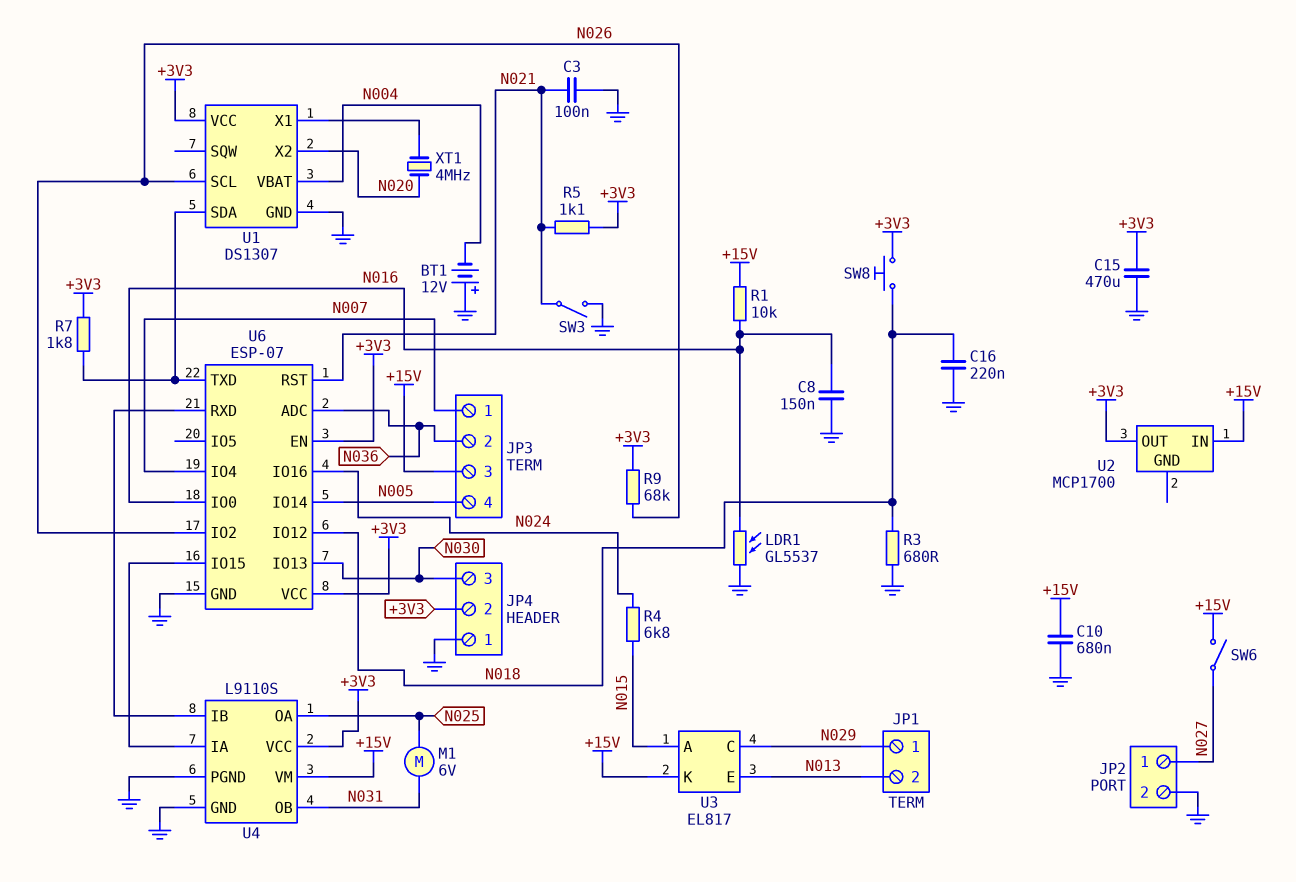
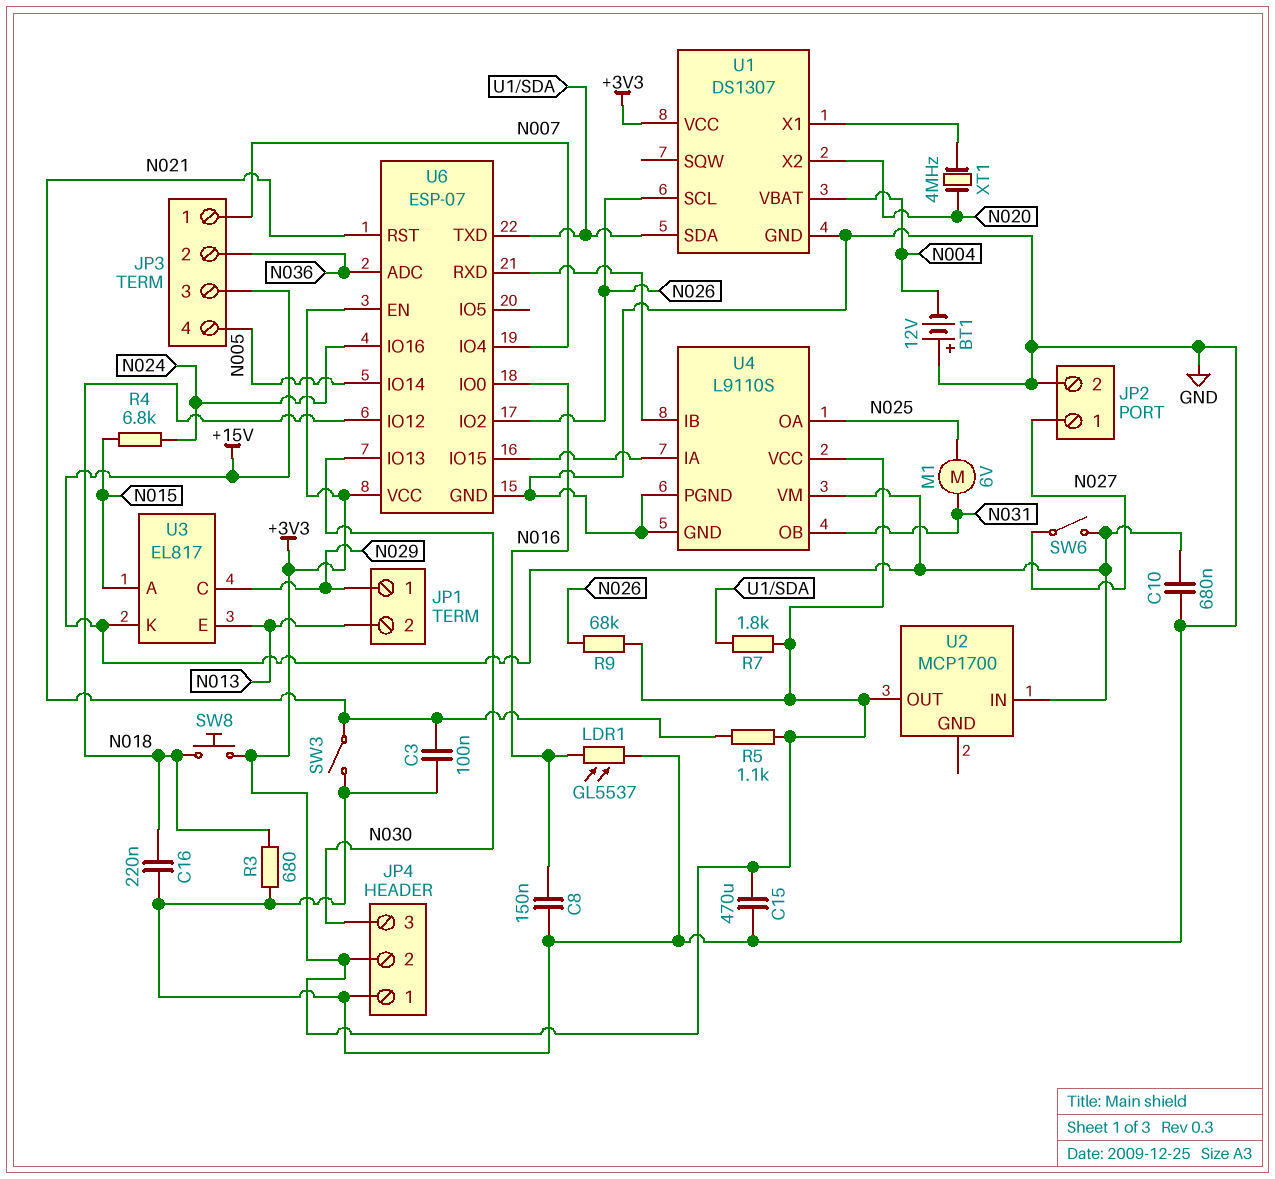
R1: 10k (+15V, N016) -> none

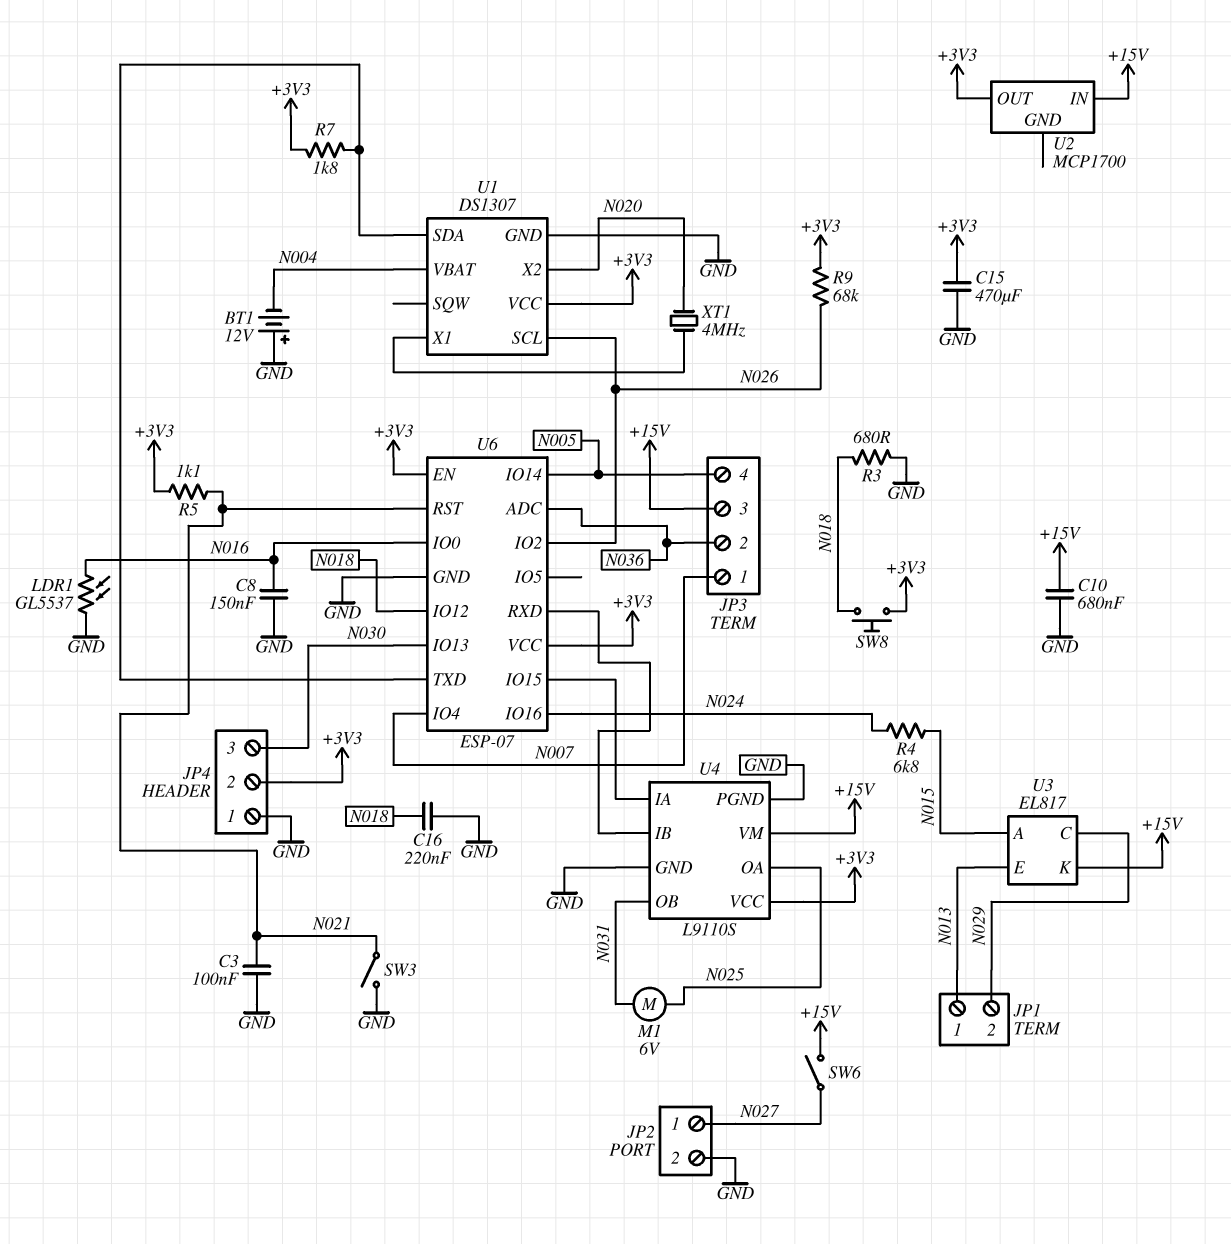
JP1 pin 1: N029 -> N013
JP1 pin 2: N013 -> N029

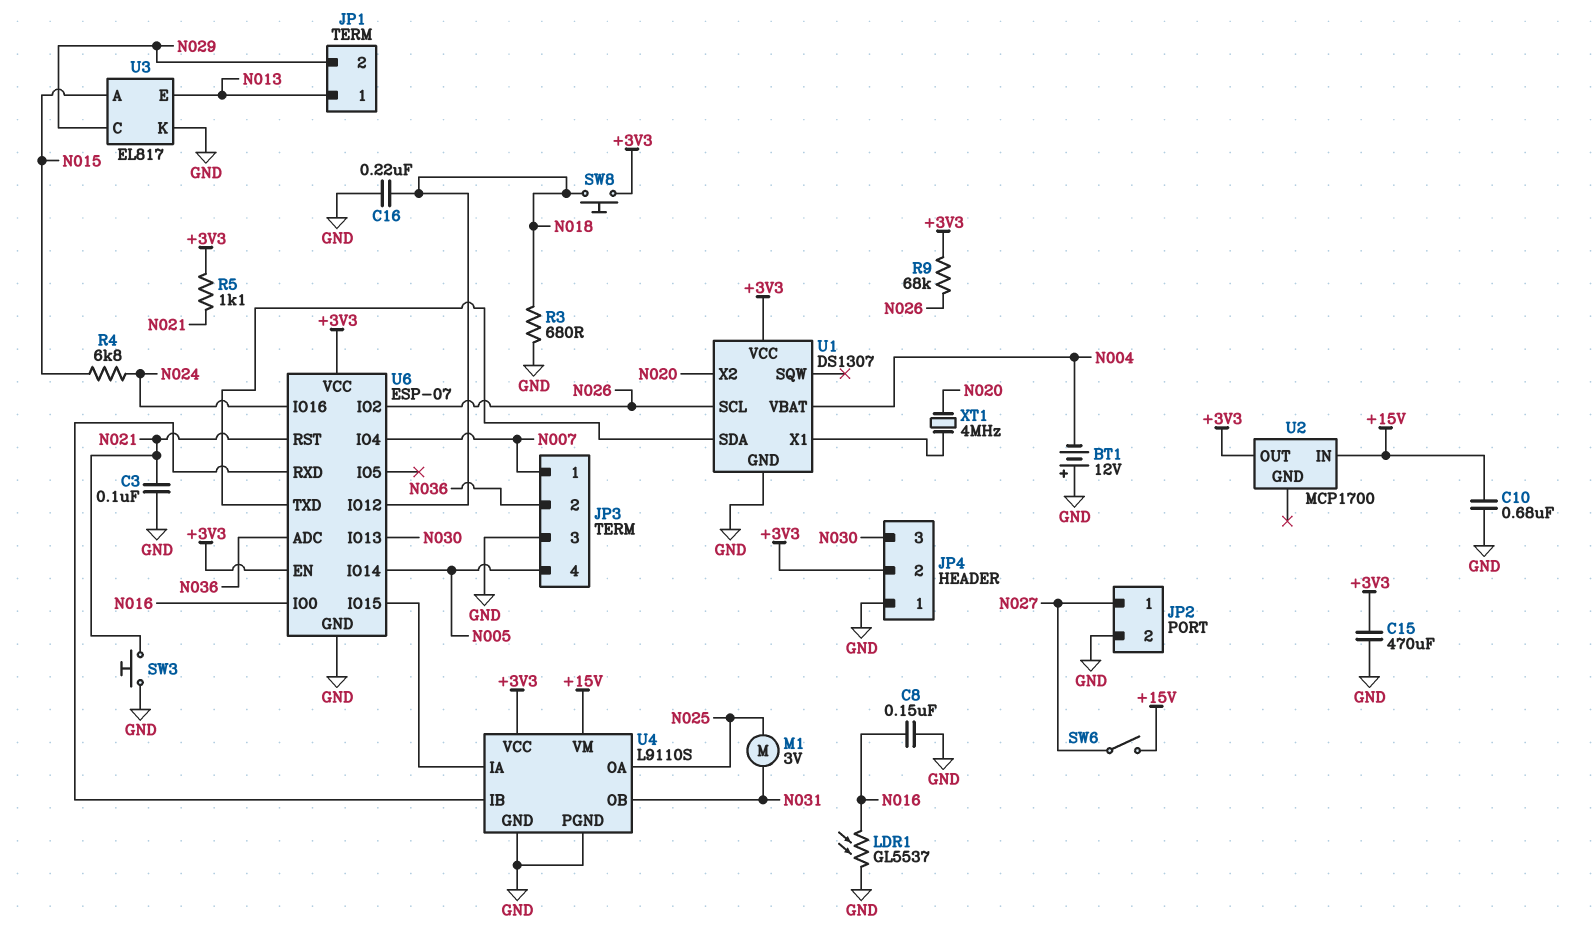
JP3 pin 3: +15V -> GND
M1: motor 6V (N025, N031) -> motor 3V (N025, N031)
R7: 1.8k (+3V3, U1/SDA) -> none
SW3: switch (GND, N021) -> button (GND, N021)
U3 pin K: +15V -> GND

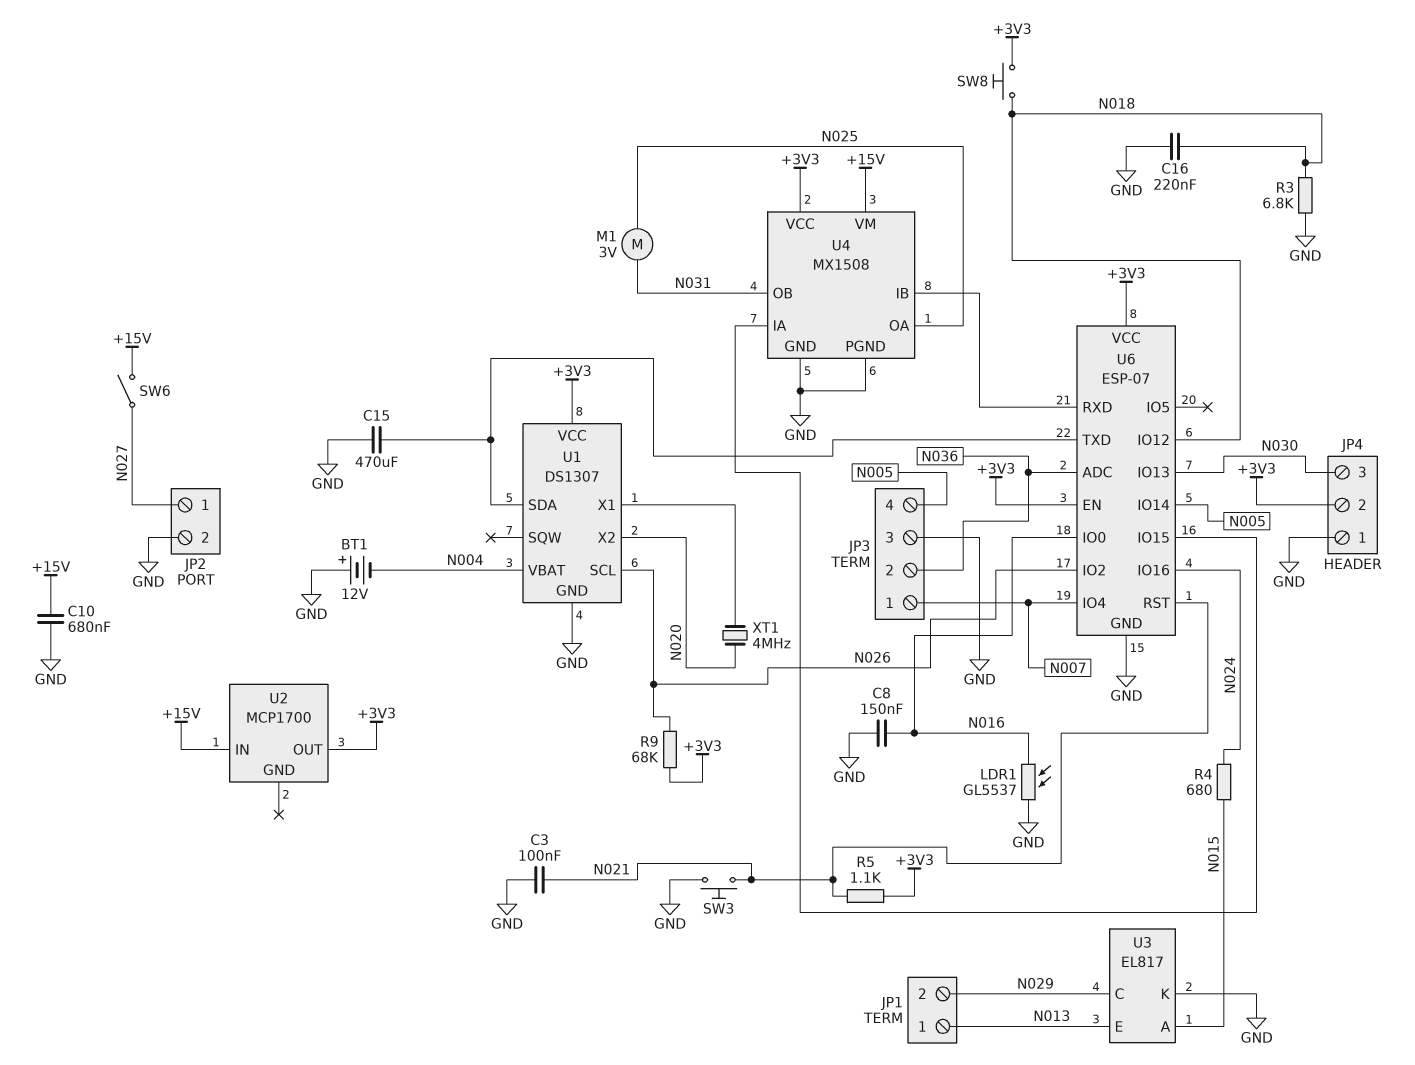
C15: 470uF (+3V3, GND) -> 470uF (GND, U1/SDA)
R3: 680 (GND, N018) -> 6.8k (GND, N018)
R4: 6.8k (N015, N024) -> 680 (N015, N024)
U4: L9110S -> MX1508

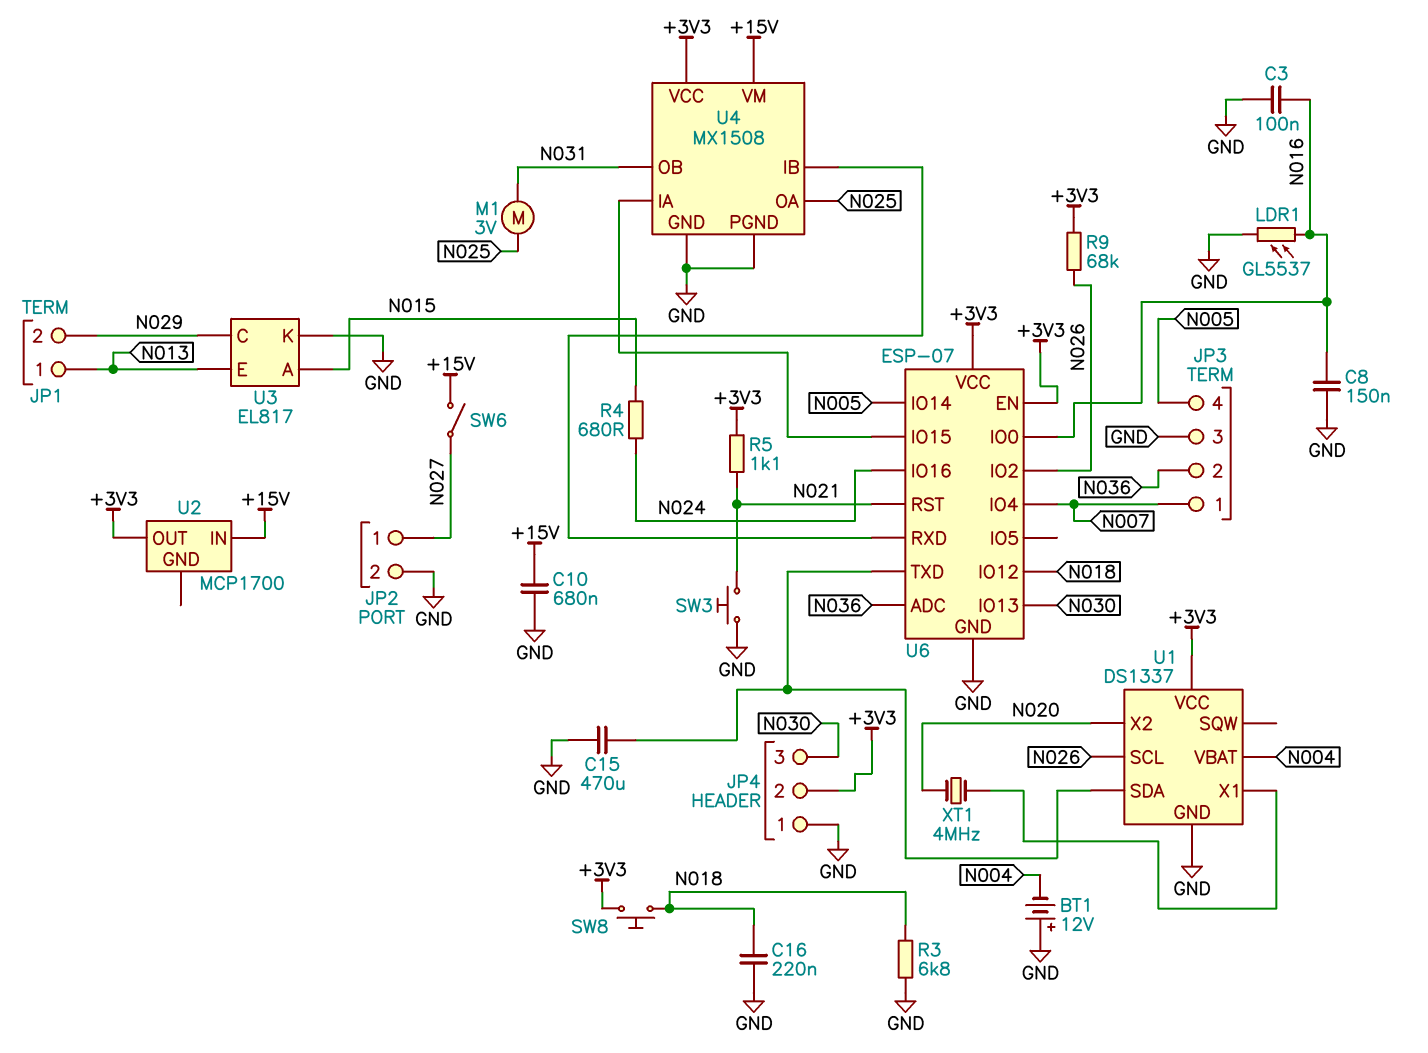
C3: 100nF (GND, N021) -> 100nF (GND, N016)
U1: DS1307 -> DS1337

